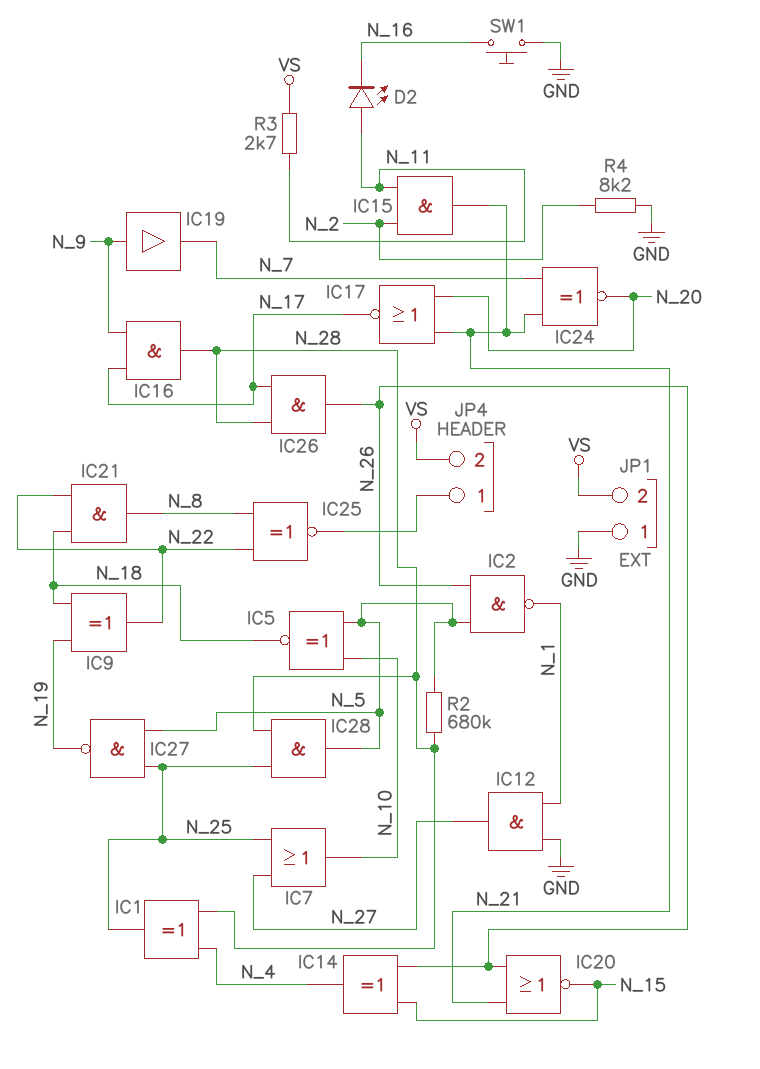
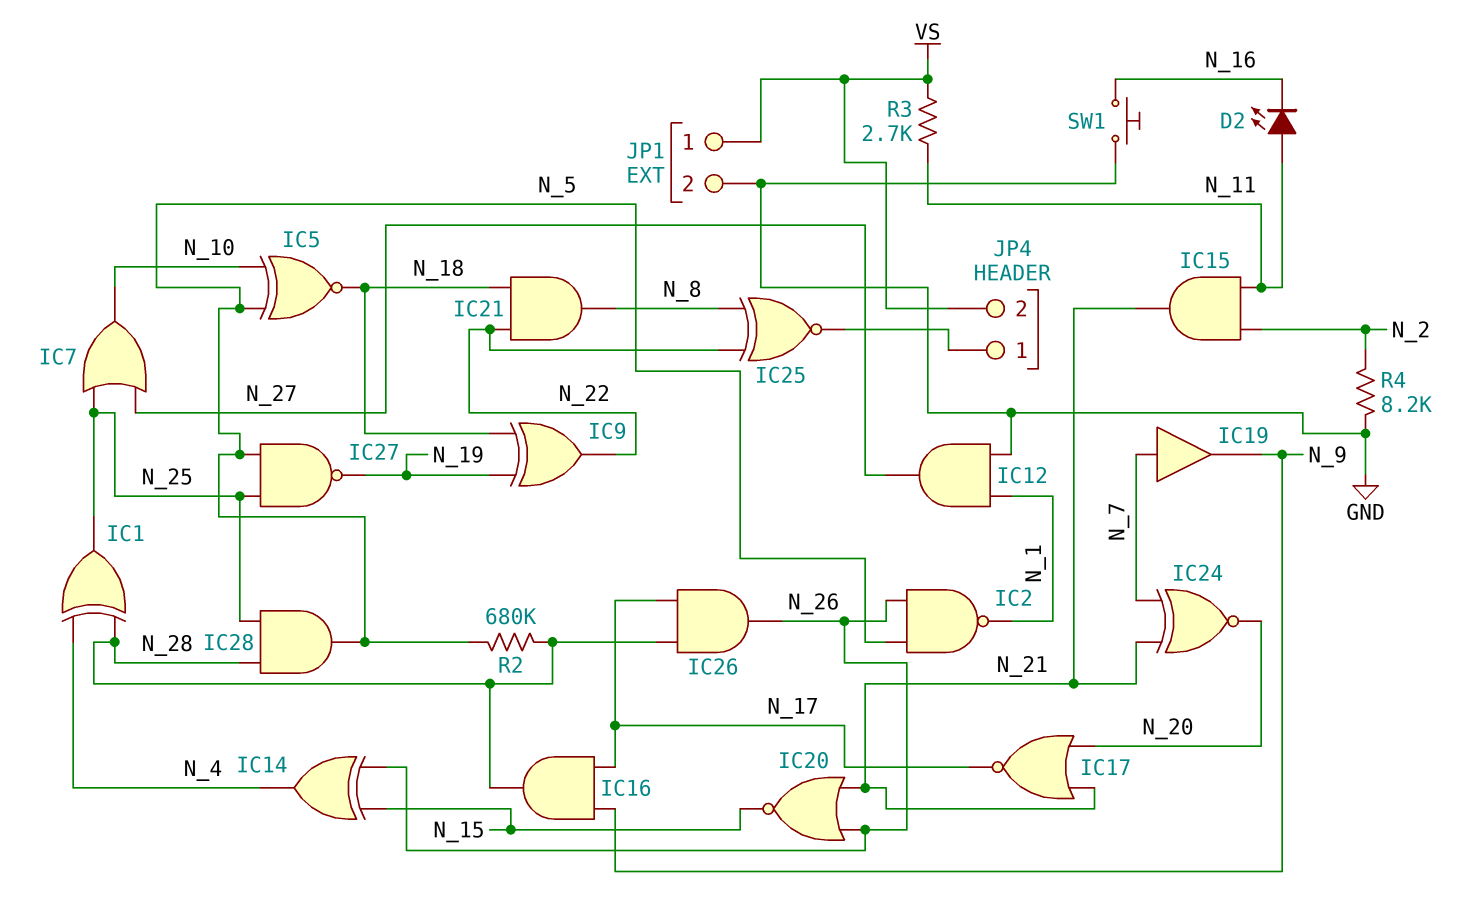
IC19: buffer (in N_9, out N_7) -> buffer (in N_7, out N_9)
JP1 pin 1: GND -> VS
JP1 pin 2: VS -> GND

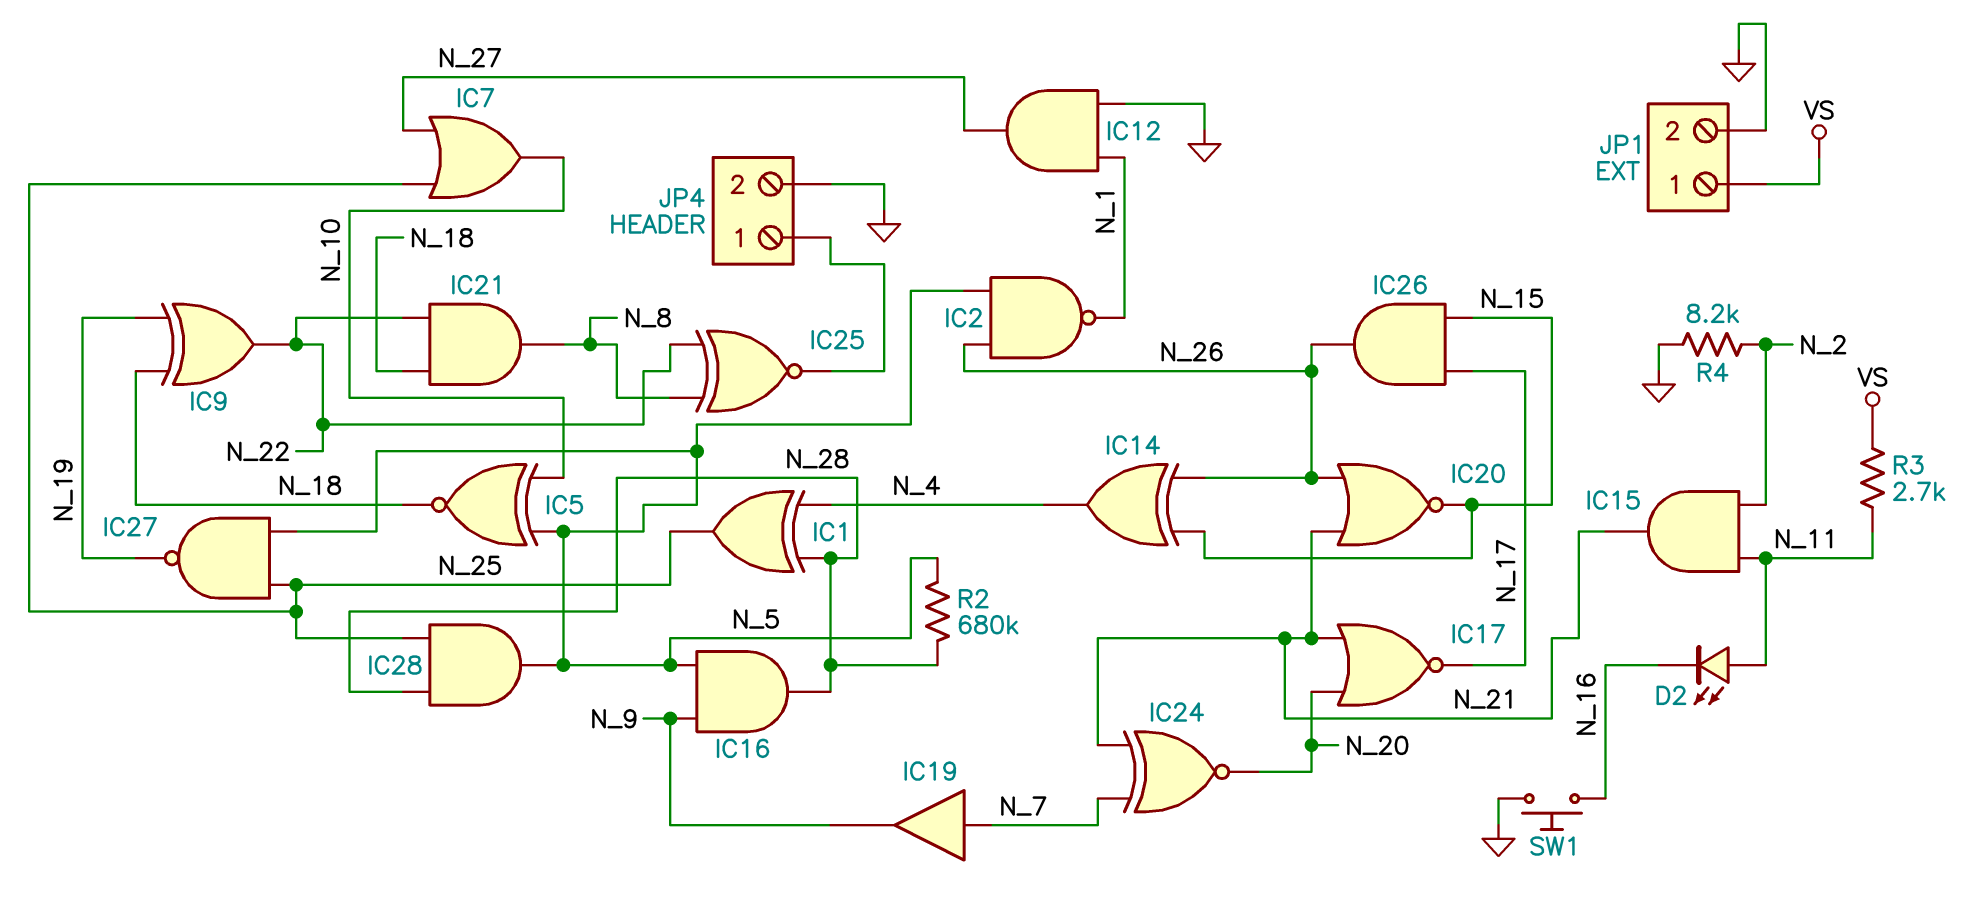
IC16: AND (in N_9, in N_17, out N_28) -> AND (in N_5, in N_9, out N_28)
IC26: AND (in N_17, in N_28, out N_26) -> AND (in N_15, in N_17, out N_26)
JP4 pin 2: VS -> GND

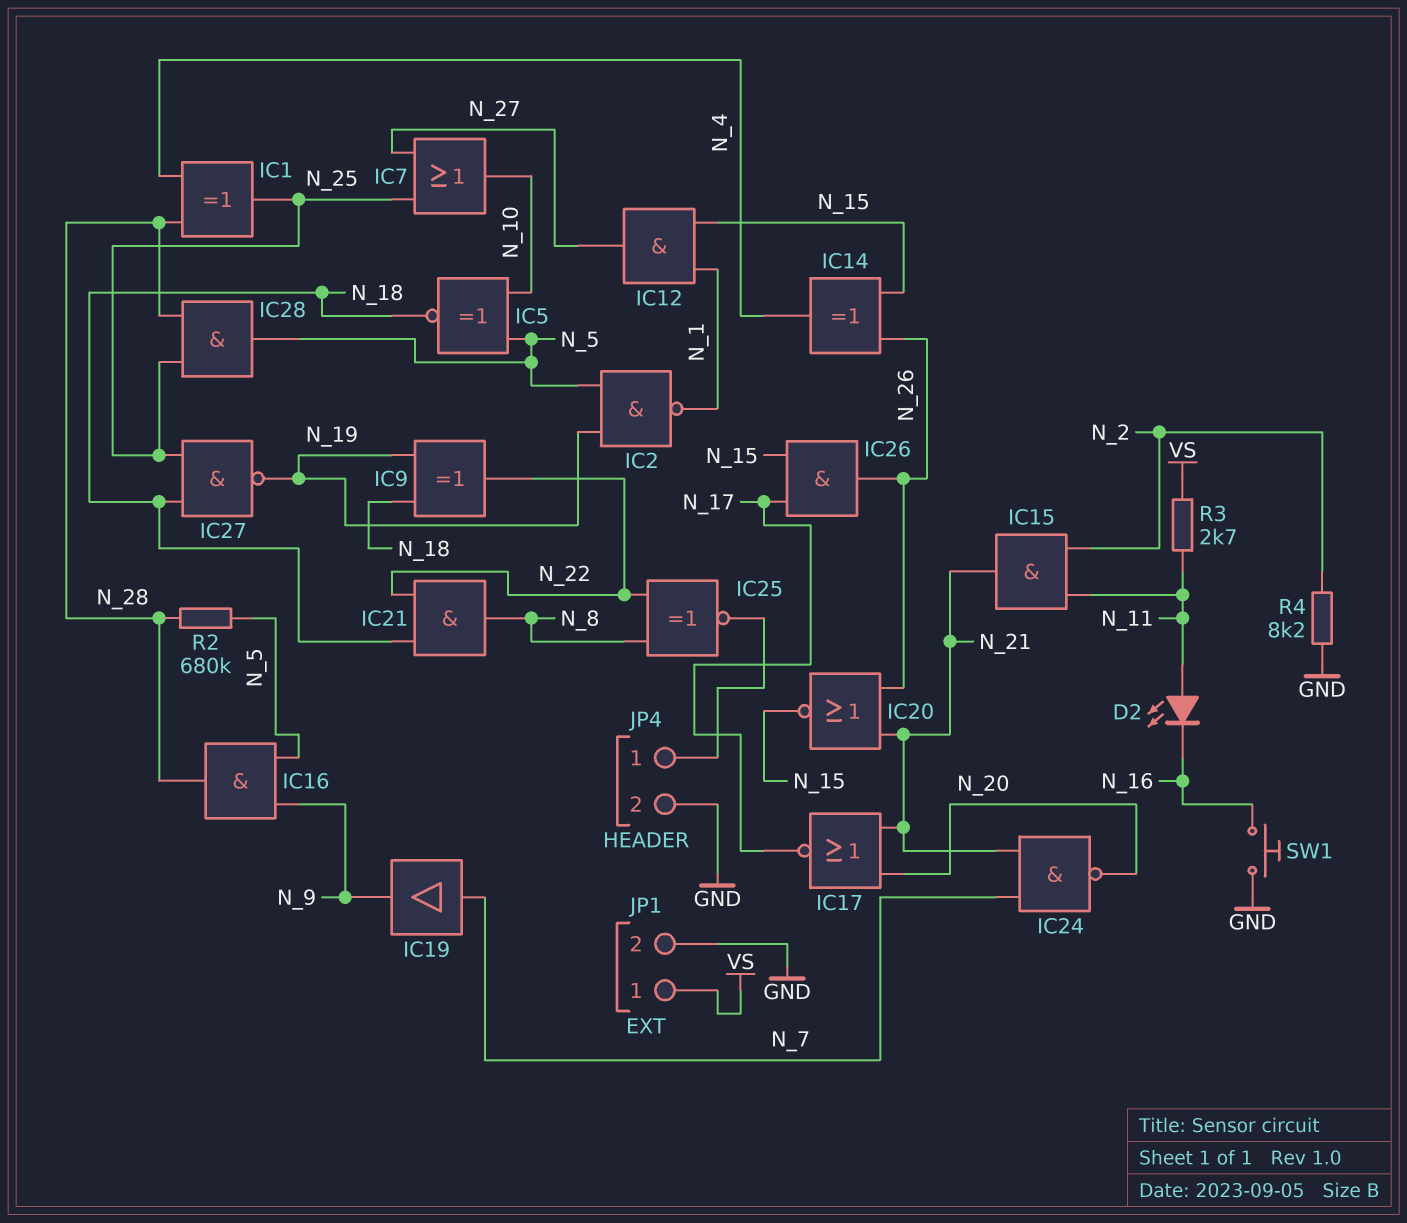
IC2: NAND (in N_5, in N_26, out N_1) -> NAND (in N_5, in N_19, out N_1)
IC12: AND (in GND, in N_1, out N_27) -> AND (in N_1, in N_15, out N_27)
IC24: XNOR (in N_7, in N_21, out N_20) -> NAND (in N_7, in N_21, out N_20)
IC27: NAND (in N_5, in N_25, out N_19) -> NAND (in N_18, in N_25, out N_19)

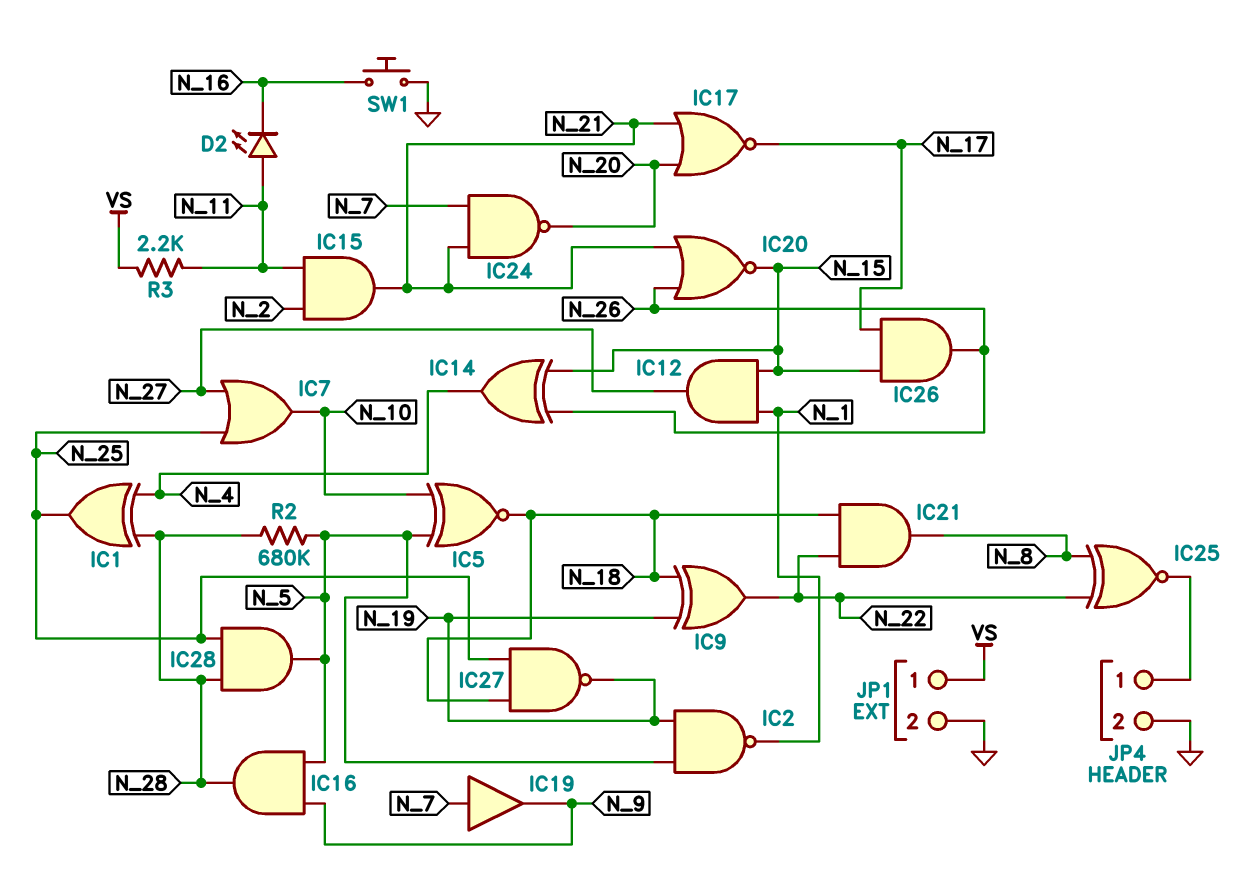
R3: 2.7k (N_11, VS) -> 2.2k (N_11, VS)
R4: 8.2k (GND, N_2) -> none

